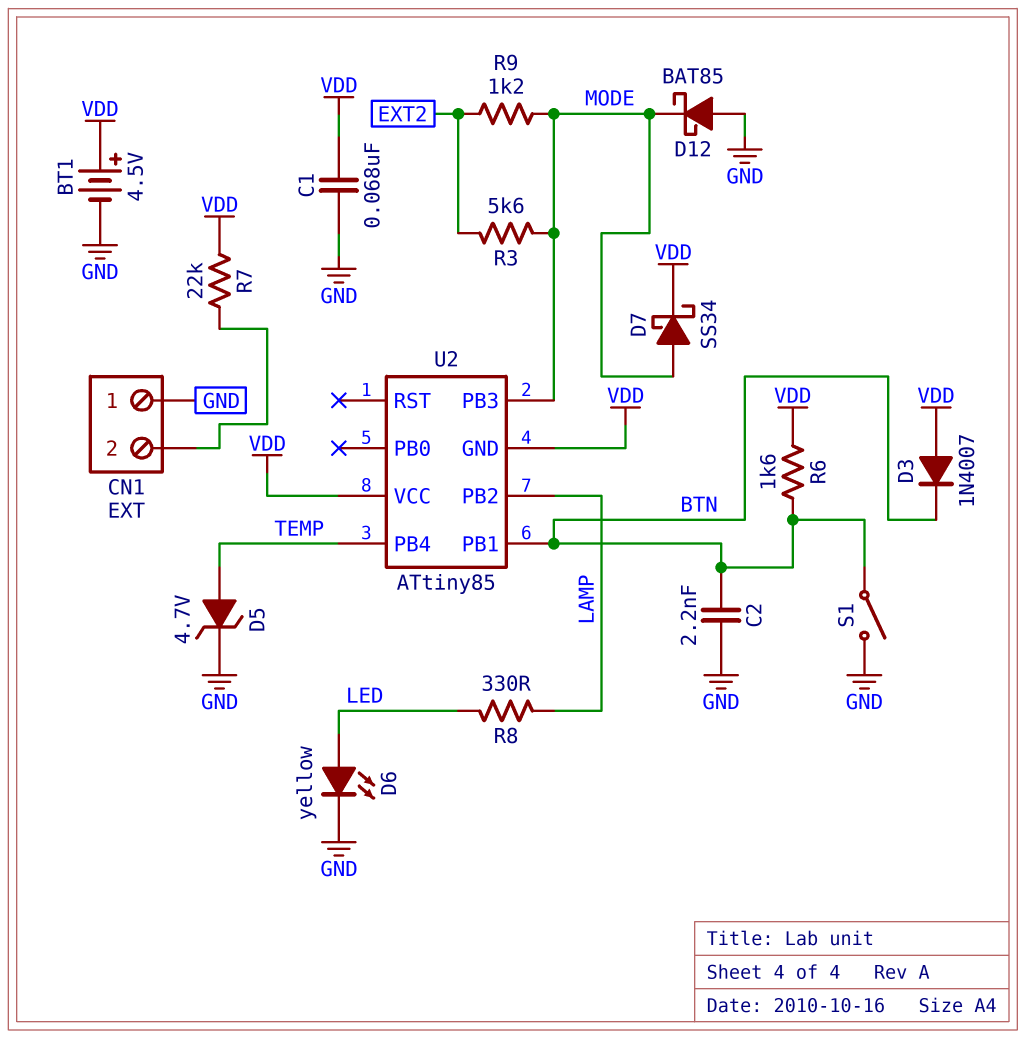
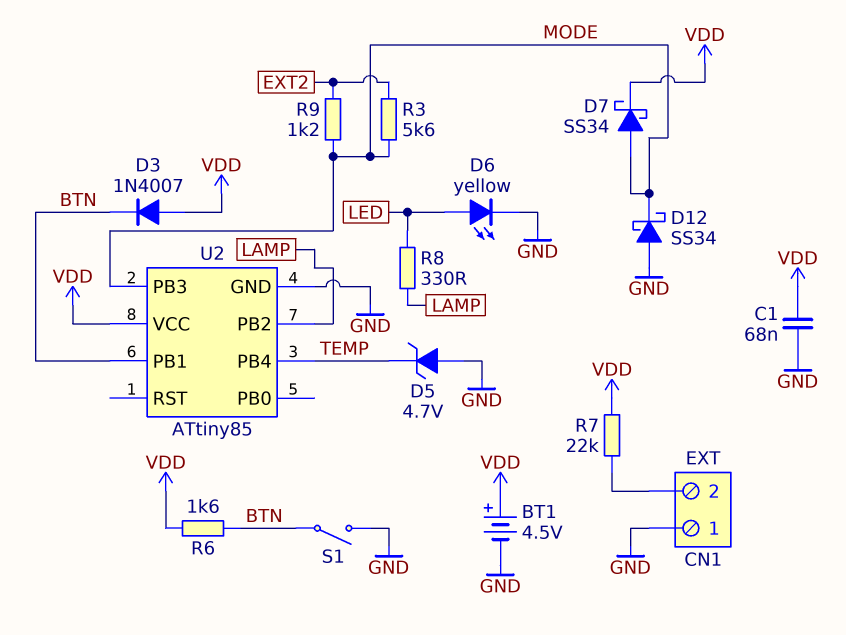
C2: 2.2nF (BTN, GND) -> none
D5: zener 4.7V (A TEMP, K GND) -> zener 4.7V (A GND, K TEMP)
D12: schottky BAT85 (A GND, K MODE) -> schottky SS34 (A GND, K MODE)
U2 pin GND: VDD -> GND

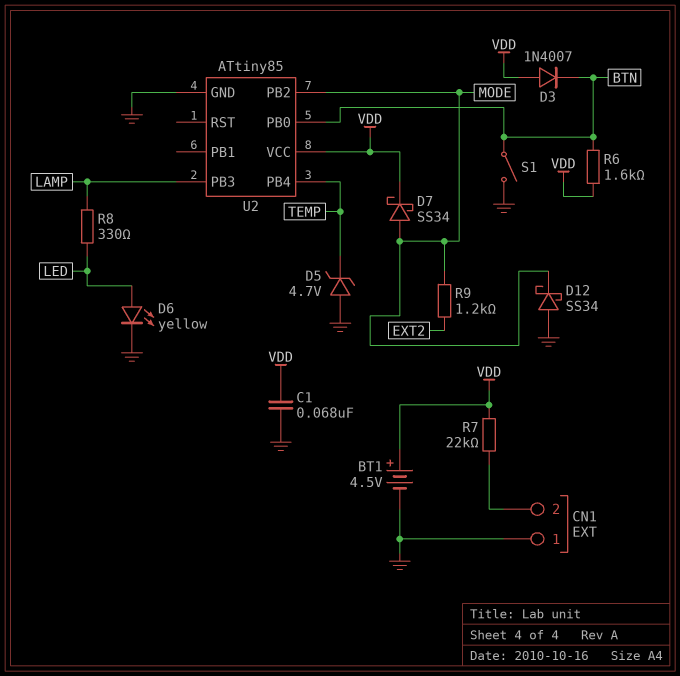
R3: 5.6k (EXT2, MODE) -> none
U2 pin PB0: none -> BTN
U2 pin PB1: BTN -> none
U2 pin PB2: LAMP -> MODE
U2 pin PB3: MODE -> LAMP

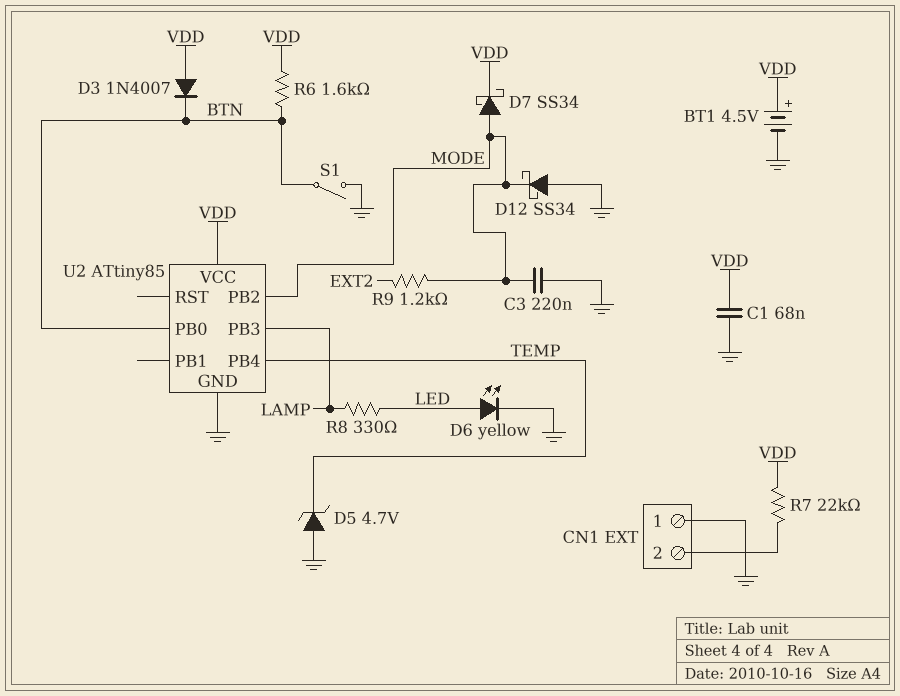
C3: none -> 220nF (GND, MODE)

